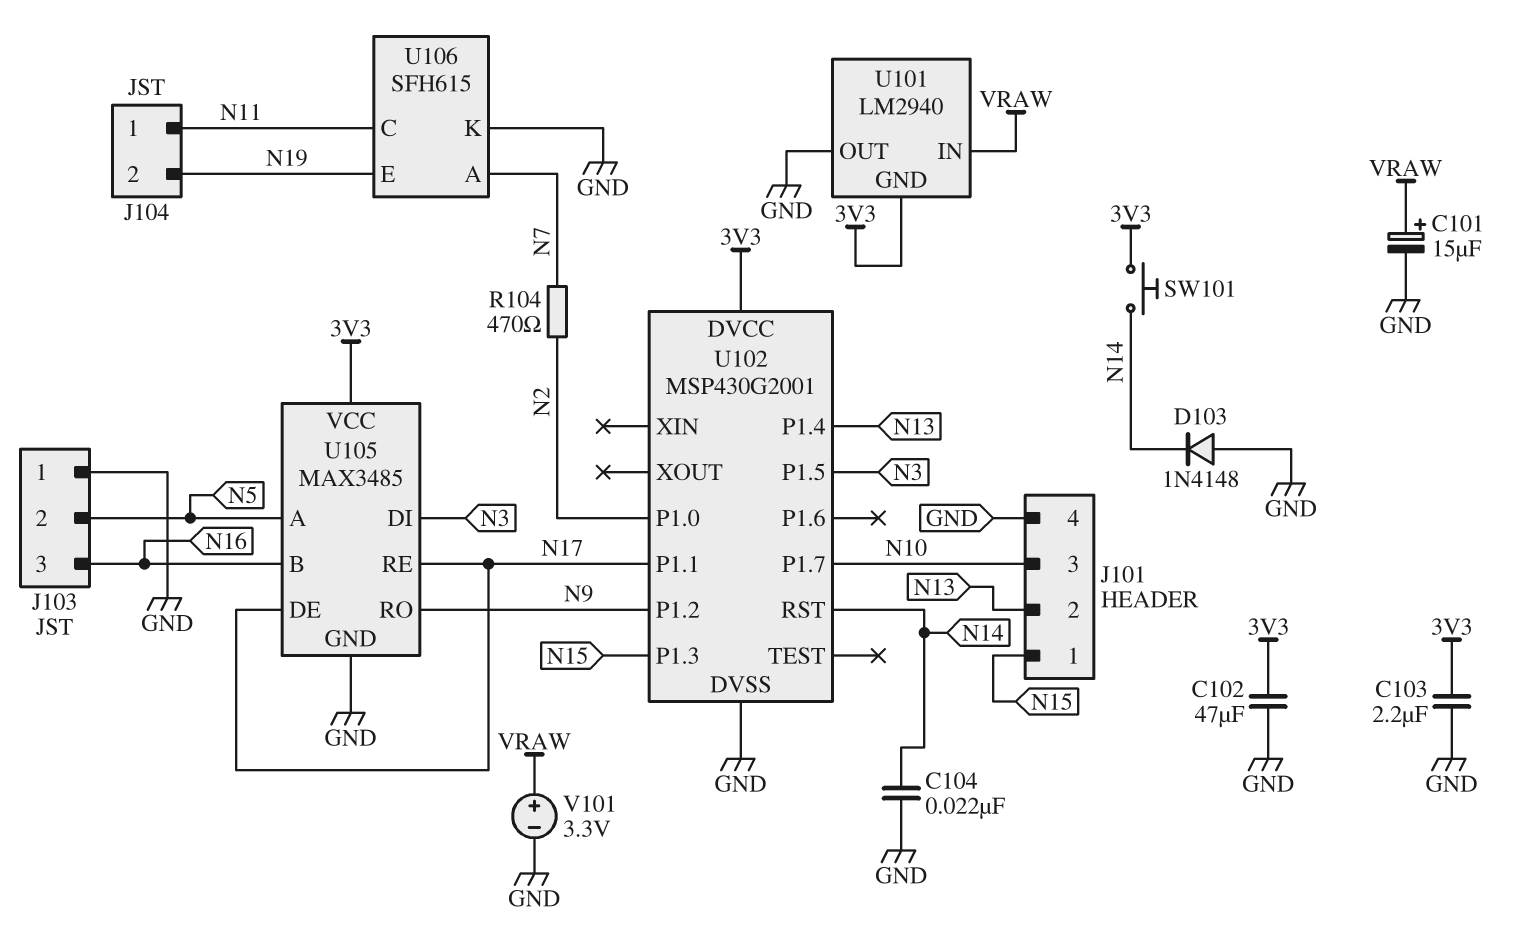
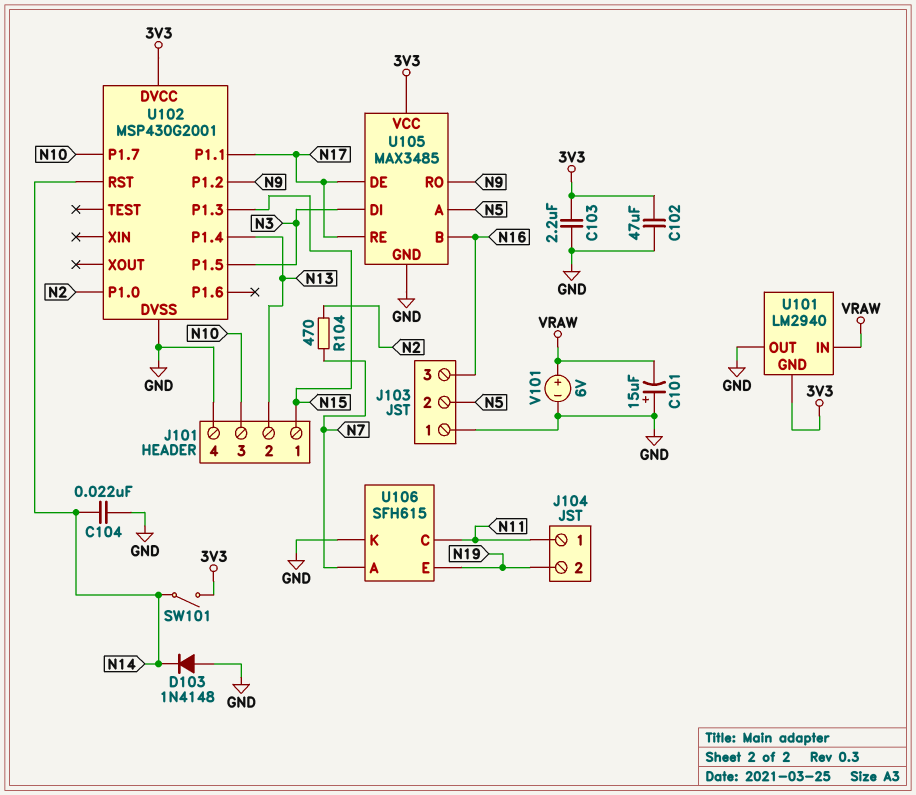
C101: 15uF (plus VRAW, minus GND) -> 15uF (plus GND, minus VRAW)
SW101: button (3V3, N14) -> switch (3V3, N14)
V101: 3.3V (plus VRAW, minus GND) -> 6V (plus VRAW, minus GND)

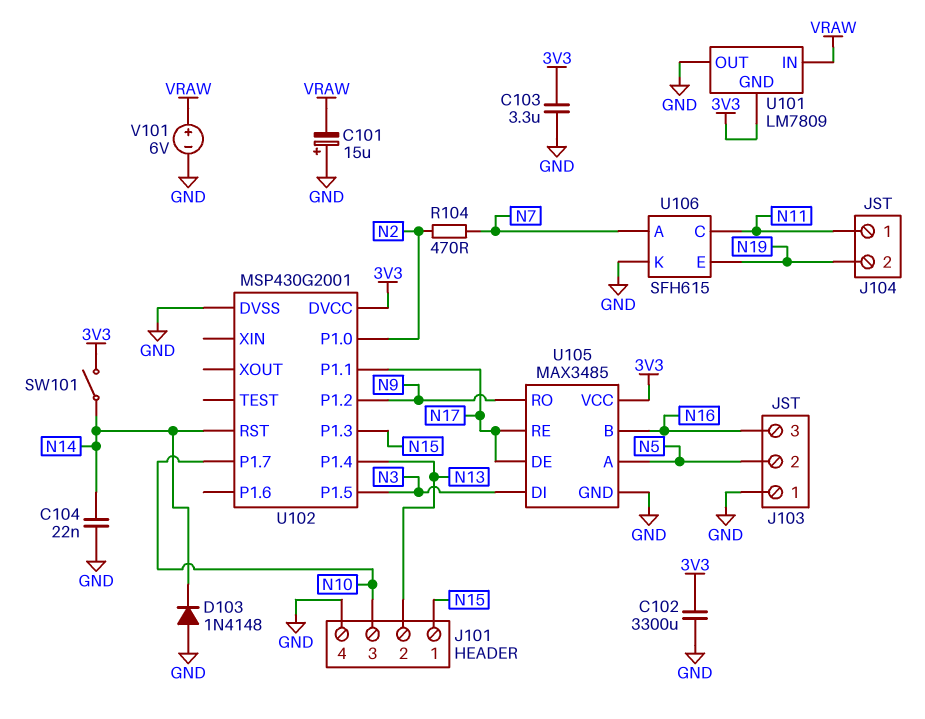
C102: 47uF (3V3, GND) -> 3300uF (3V3, GND)
C103: 2.2uF (3V3, GND) -> 3.3uF (3V3, GND)
U101: LM2940 -> LM7809

